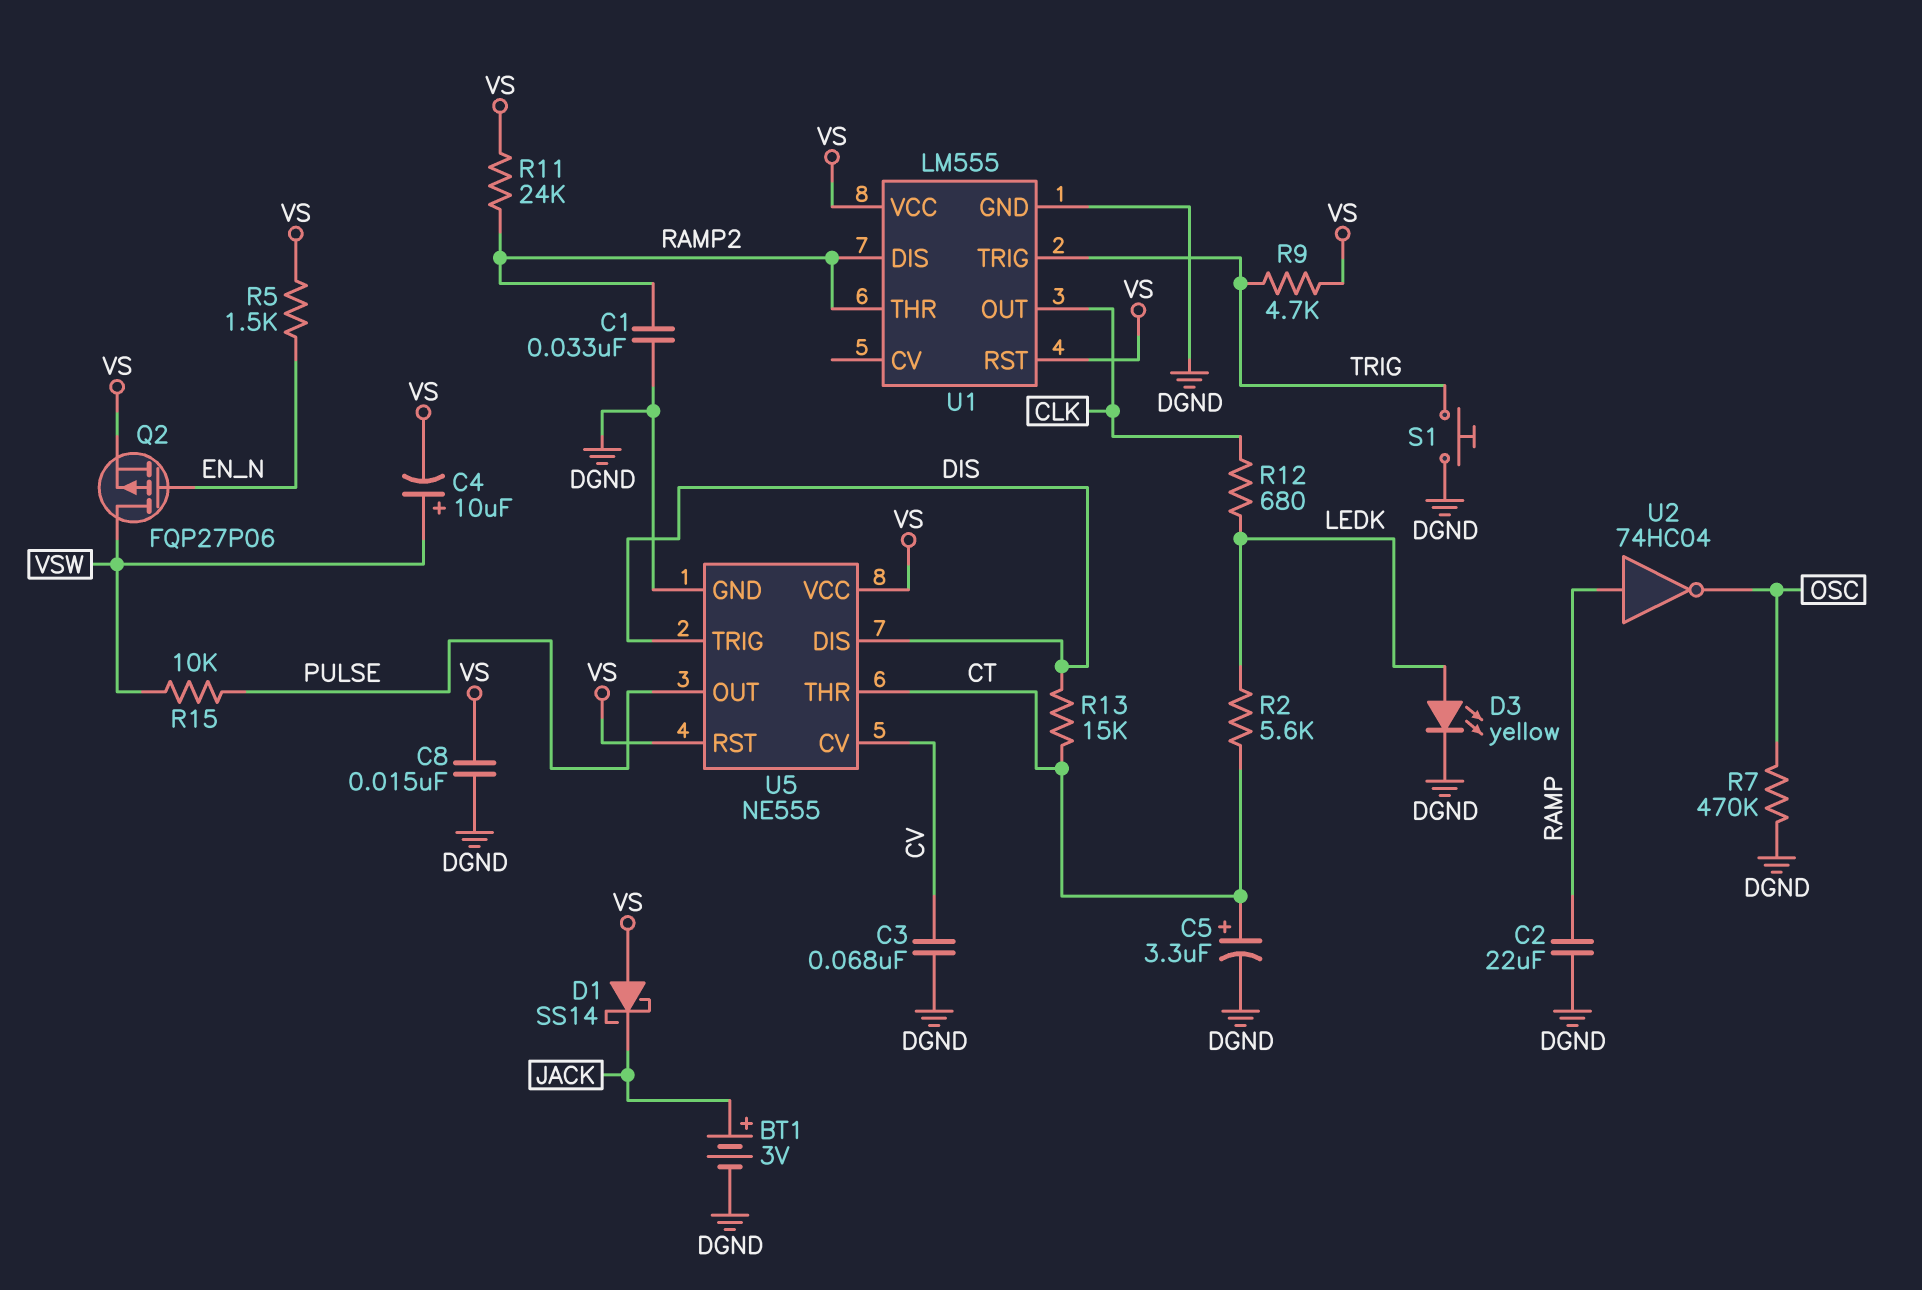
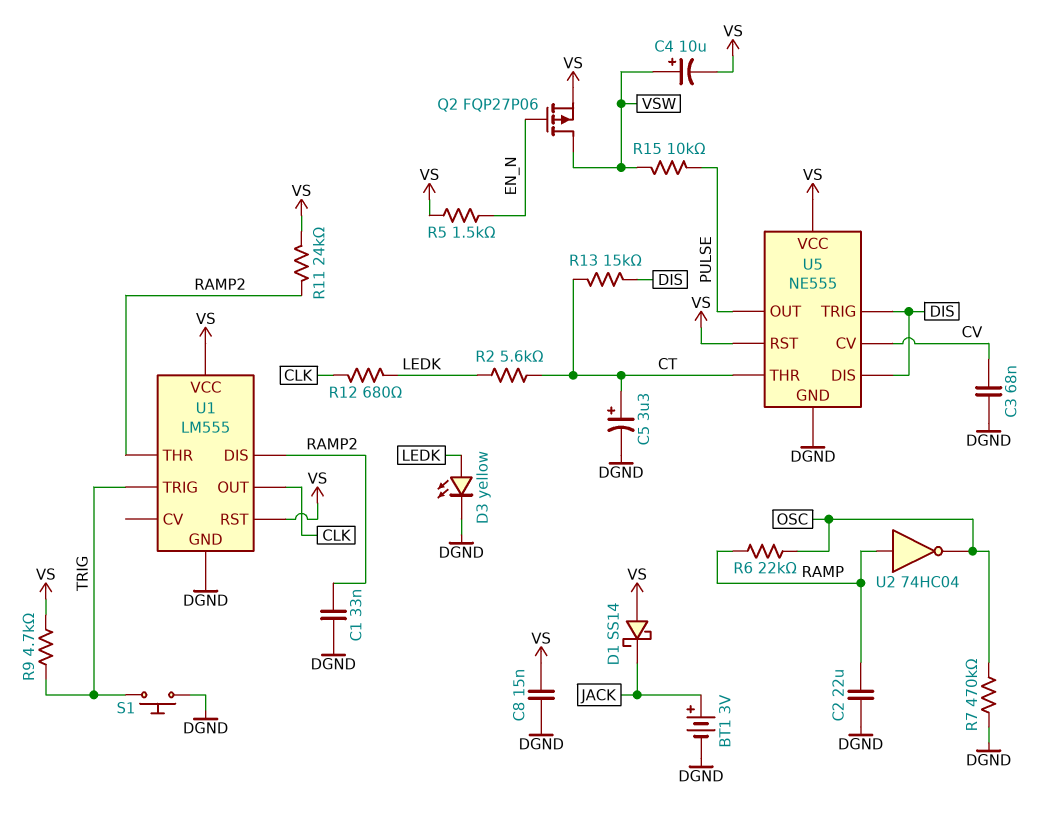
R6: none -> 22k (OSC, RAMP)

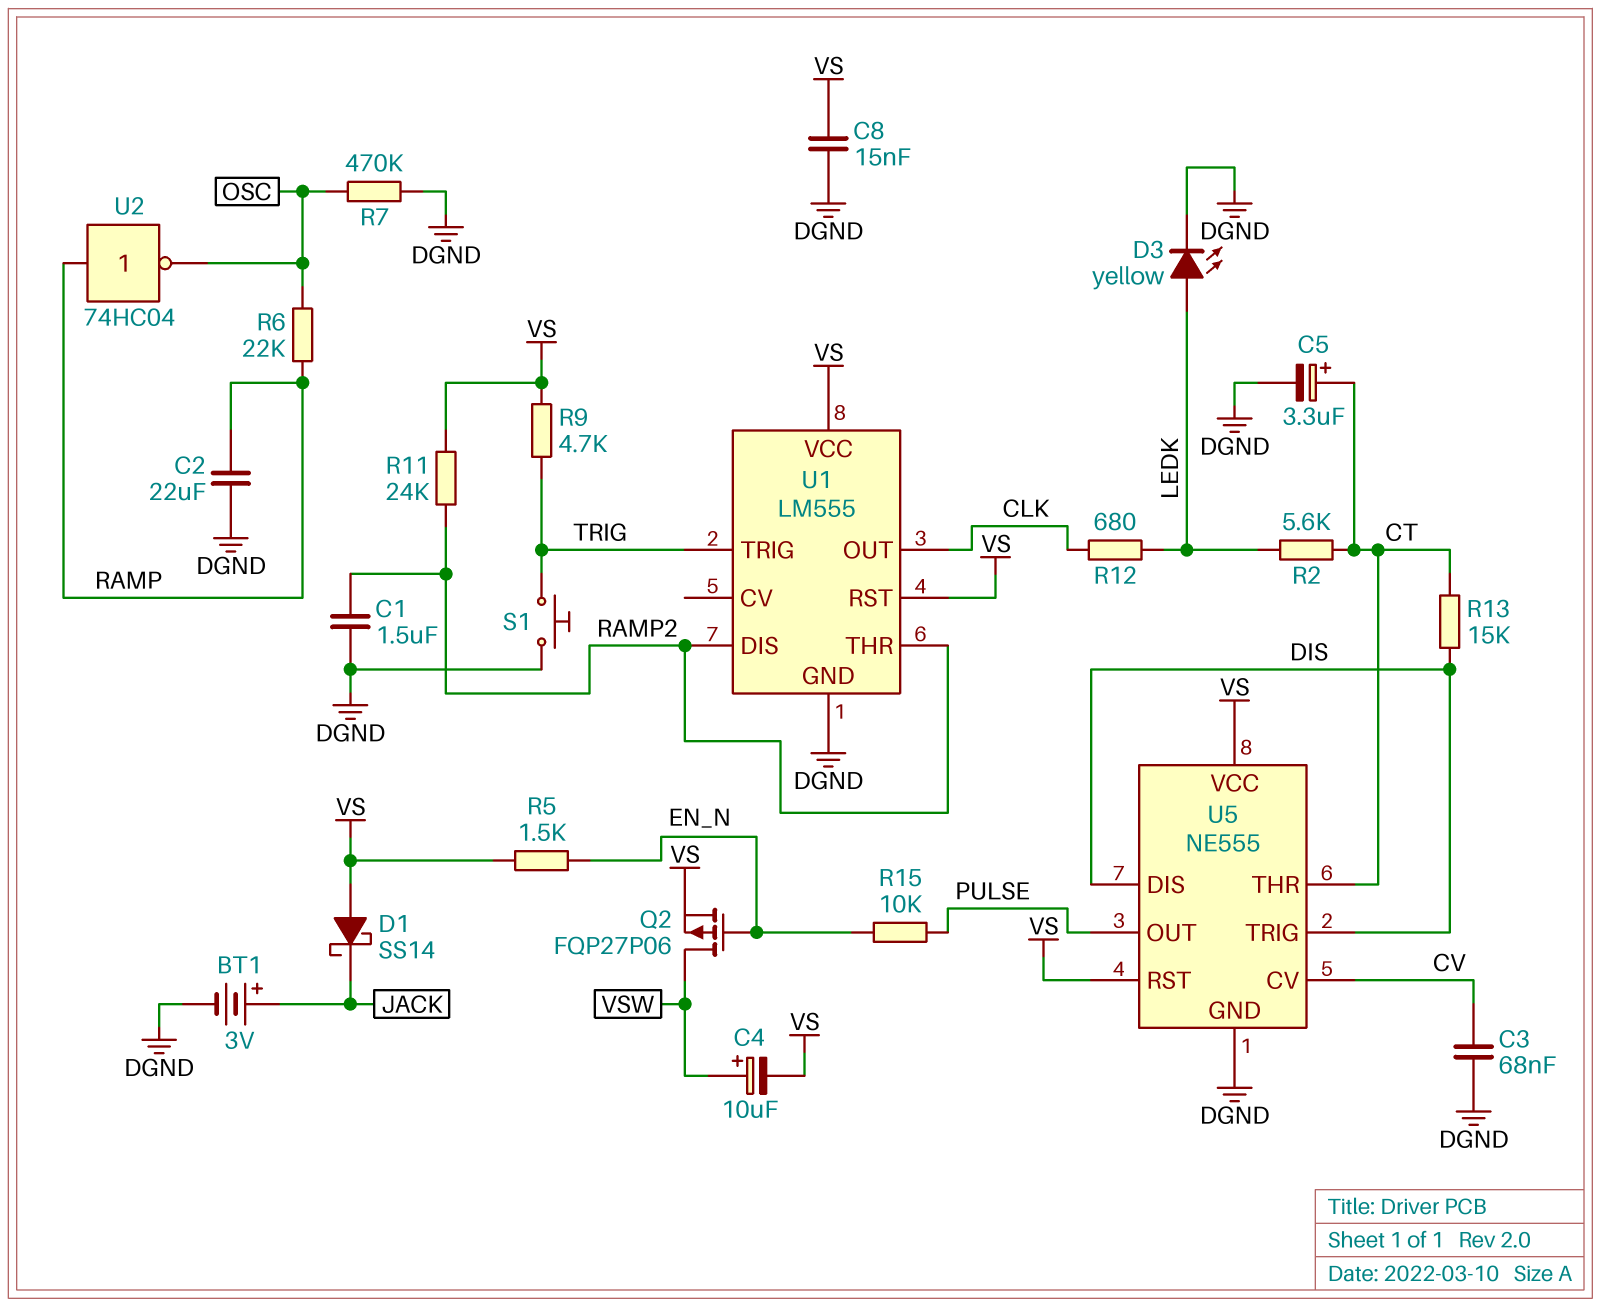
C1: 33nF (DGND, RAMP2) -> 1.5uF (DGND, RAMP2)
R15: 10k (PULSE, VSW) -> 10k (EN_N, PULSE)

